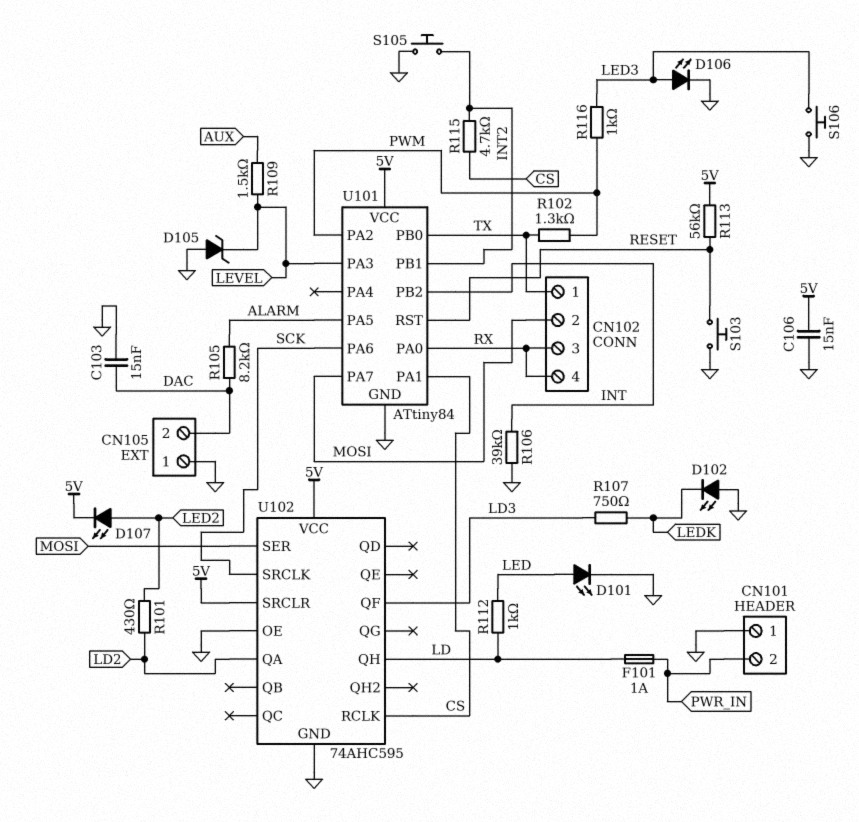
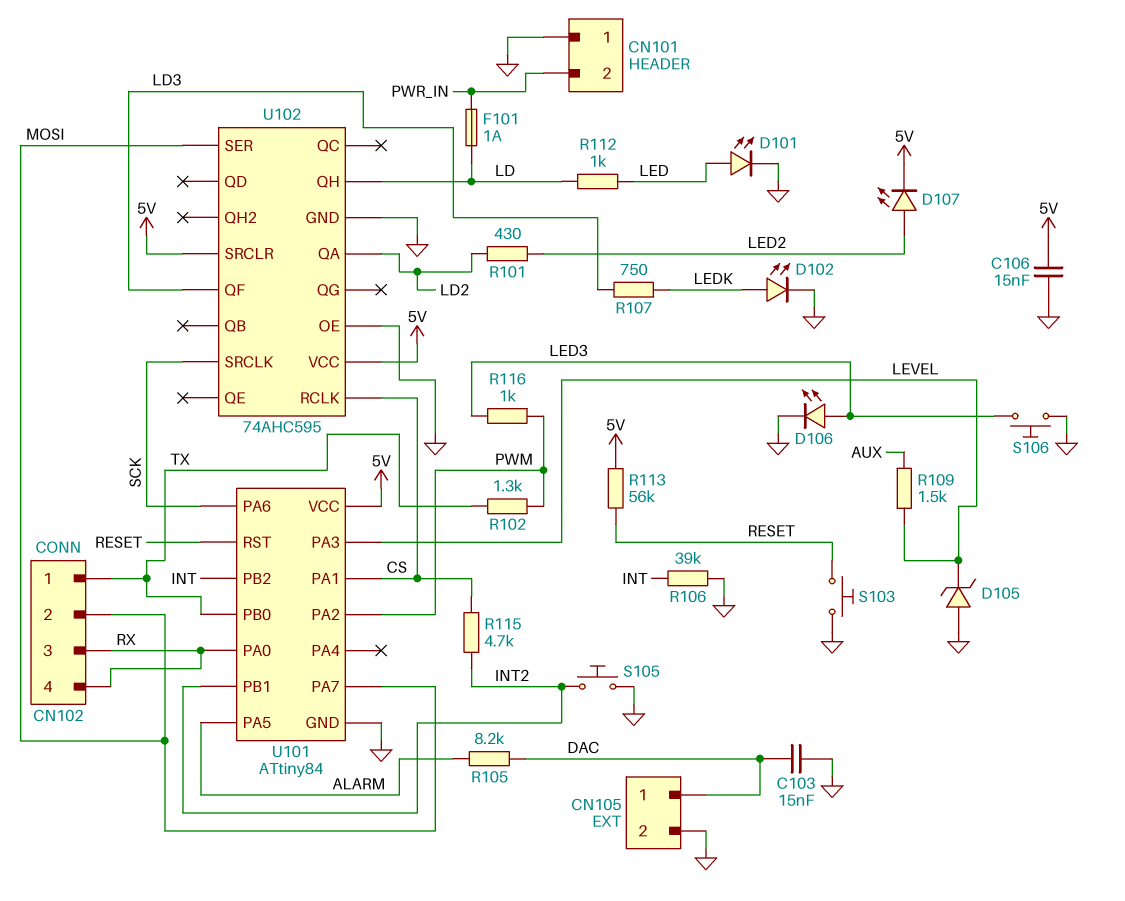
CN105 pin 1: GND -> DAC
CN105 pin 2: DAC -> GND
D102: LED (A GND, K LEDK) -> LED (A LEDK, K GND)

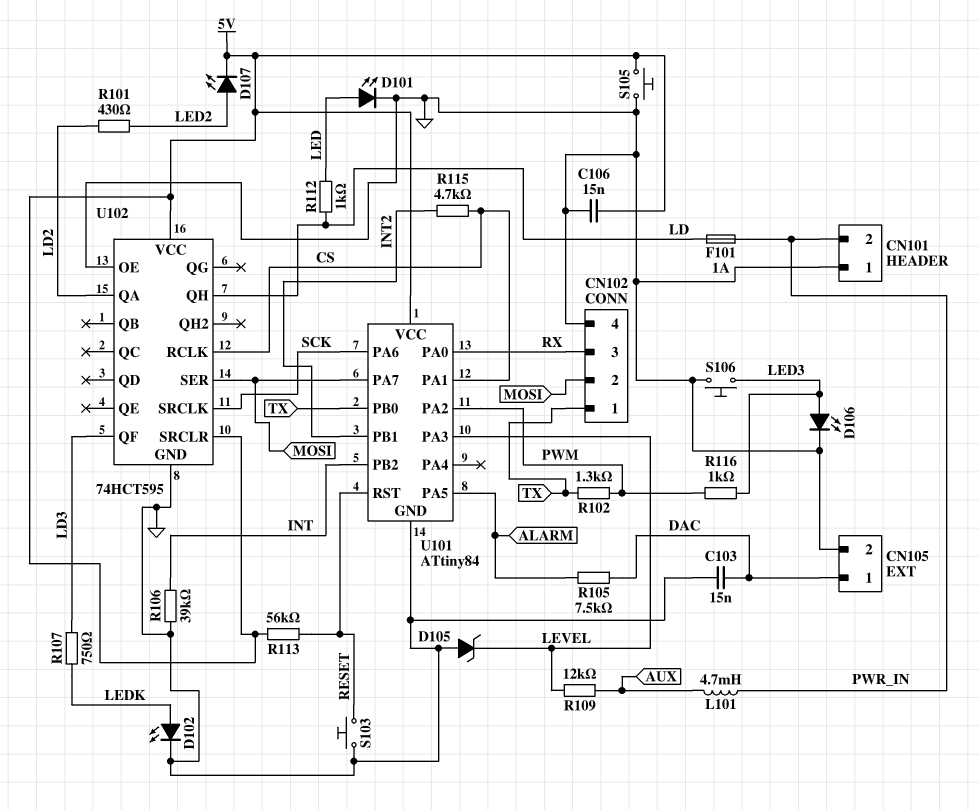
CN102 pin 4: RX -> GND
L101: none -> 4.7mH (AUX, PWR_IN)
R105: 8.2k (ALARM, DAC) -> 7.5k (ALARM, DAC)
R109: 1.5k (AUX, LEVEL) -> 12k (AUX, LEVEL)
S105: button (GND, INT2) -> button (5V, GND)
U102: 74AHC595 -> 74HCT595

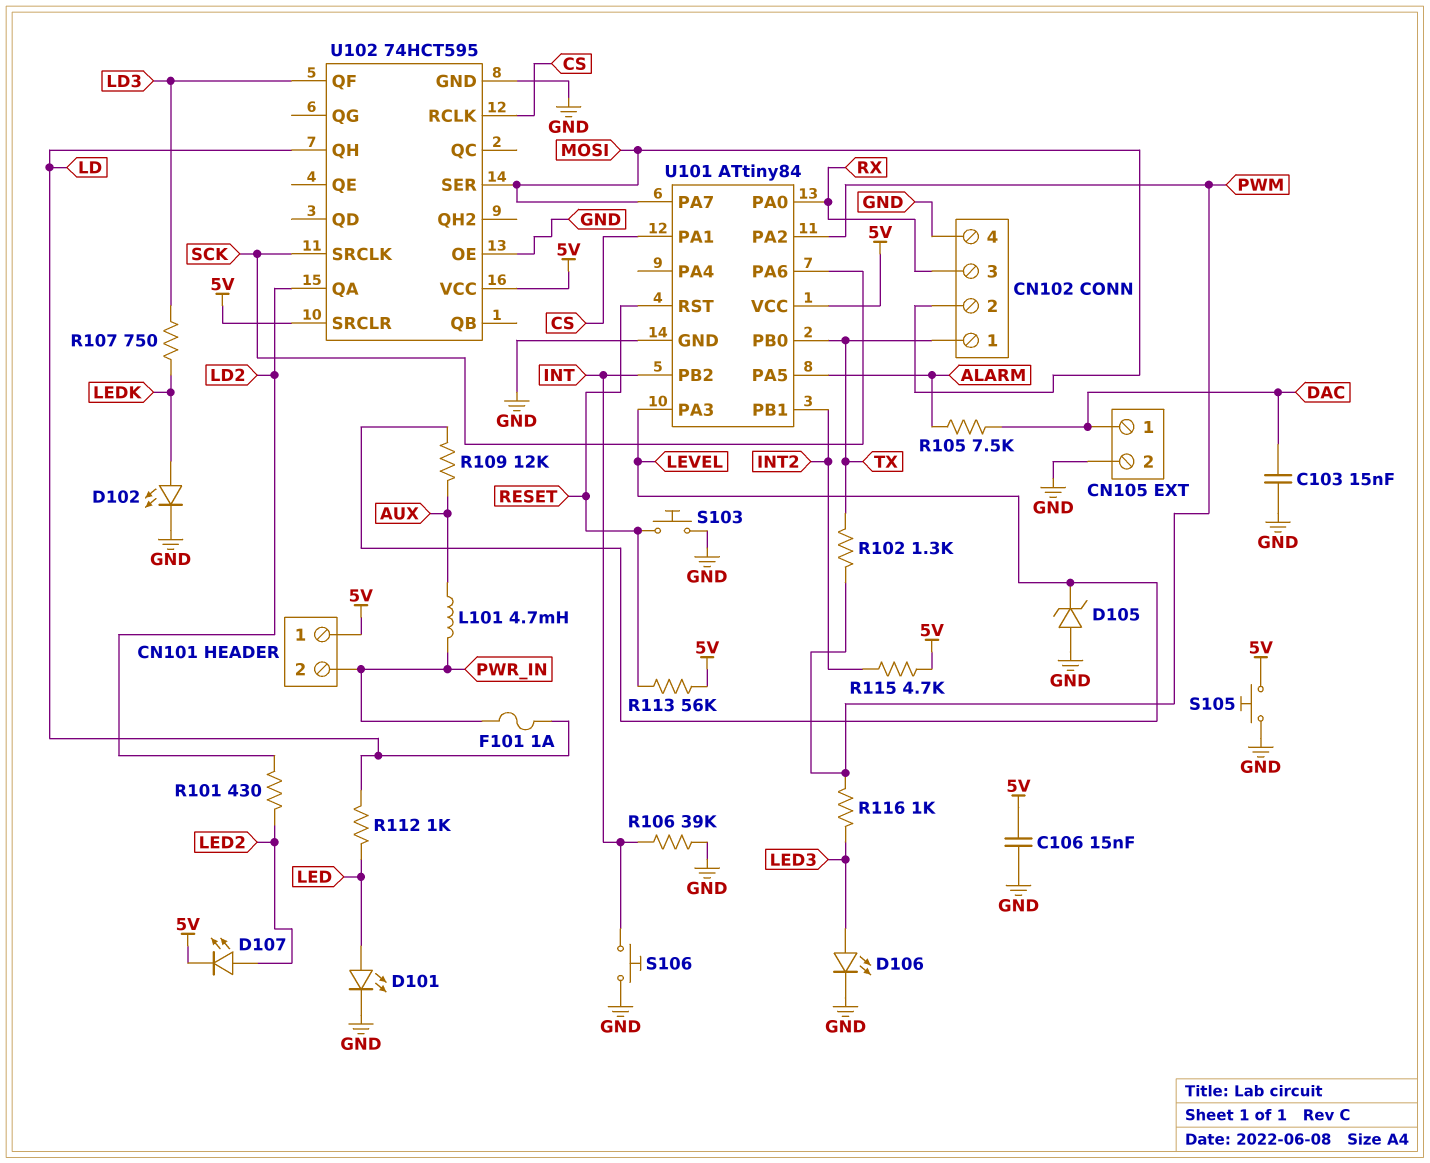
CN101 pin 1: GND -> 5V
R115: 4.7k (CS, INT2) -> 4.7k (5V, INT2)
S106: button (GND, LED3) -> button (GND, INT)

